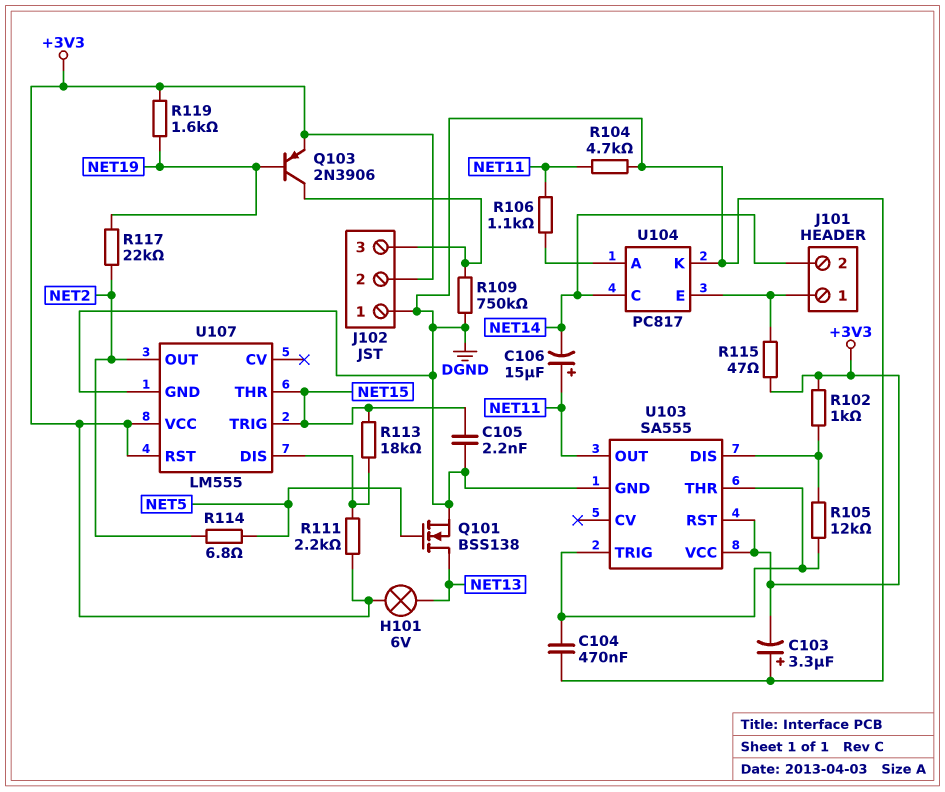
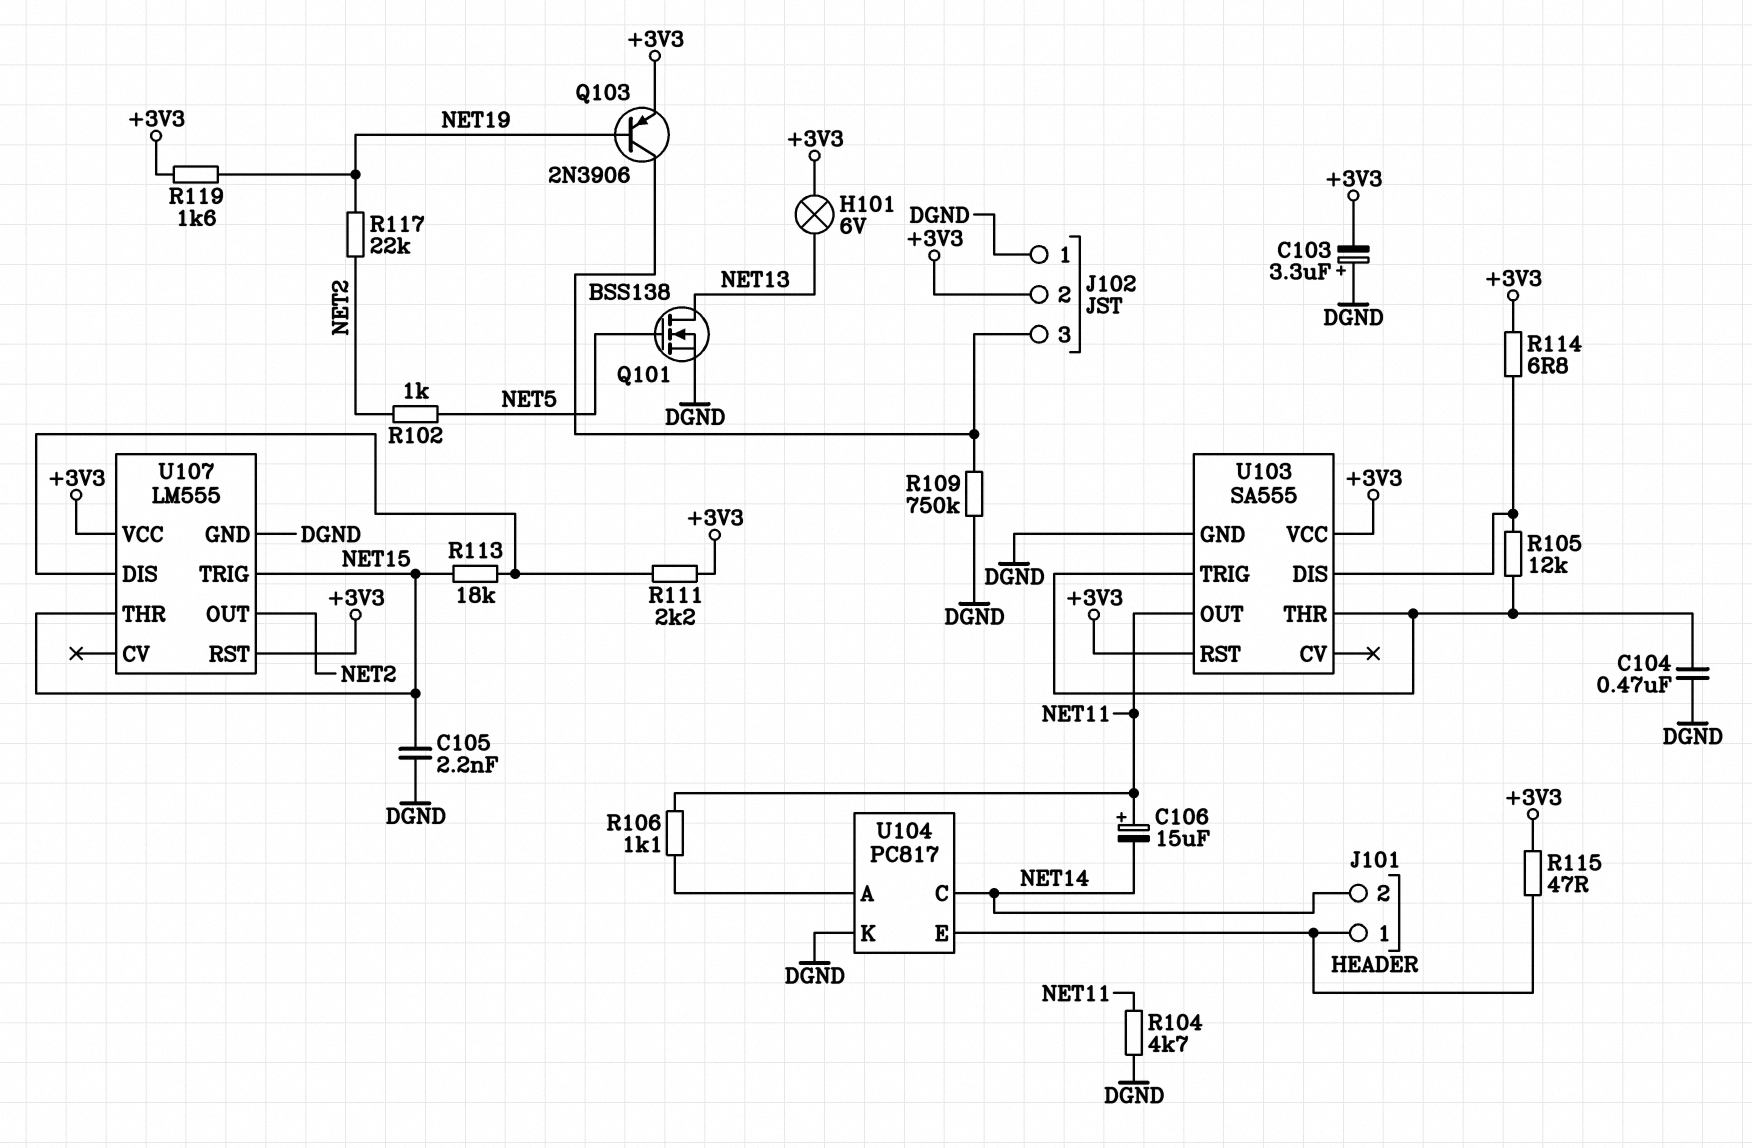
R102: 1k (+3V3, U103/DIS) -> 1k (NET2, NET5)
R114: 6.8 (NET2, NET5) -> 6.8 (+3V3, U103/DIS)

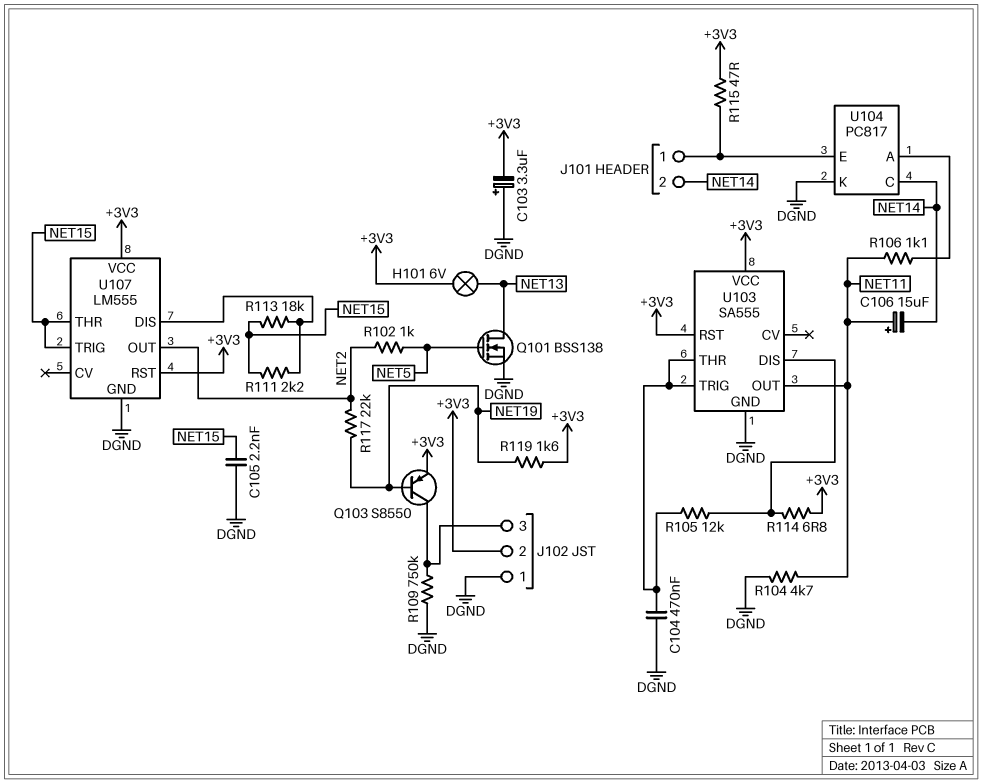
Q103: PNP 2N3906 (B NET19, C J102/3, E +3V3) -> PNP S8550 (B NET19, C J102/3, E +3V3)
R111: 2.2k (+3V3, U107/DIS) -> 2.2k (NET15, U107/DIS)

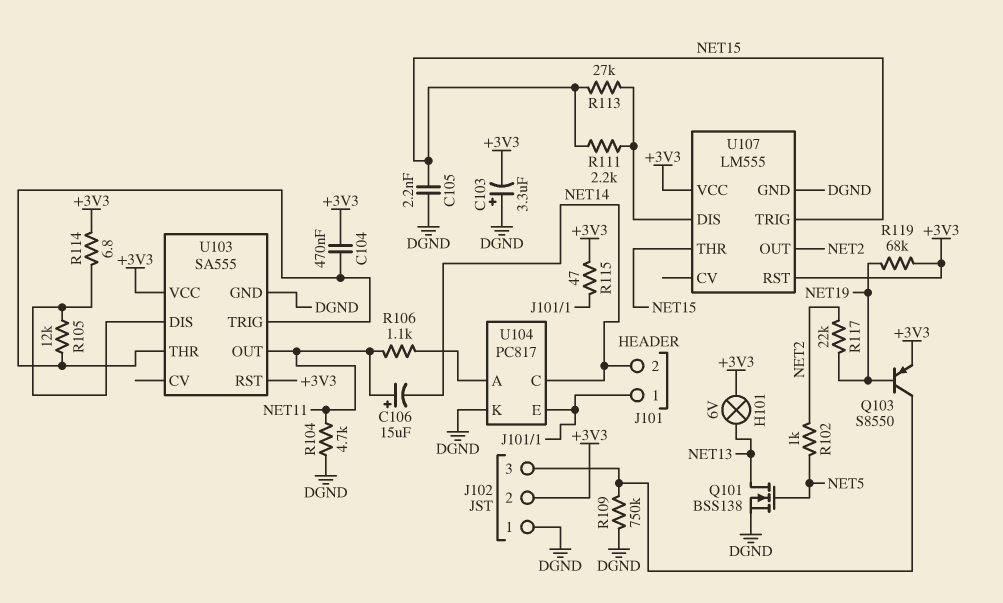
C104: 470nF (DGND, U103/THR) -> 470nF (+3V3, U103/THR)
R113: 18k (NET15, U107/DIS) -> 27k (NET15, U107/DIS)
R119: 1.6k (+3V3, NET19) -> 68k (+3V3, NET19)

